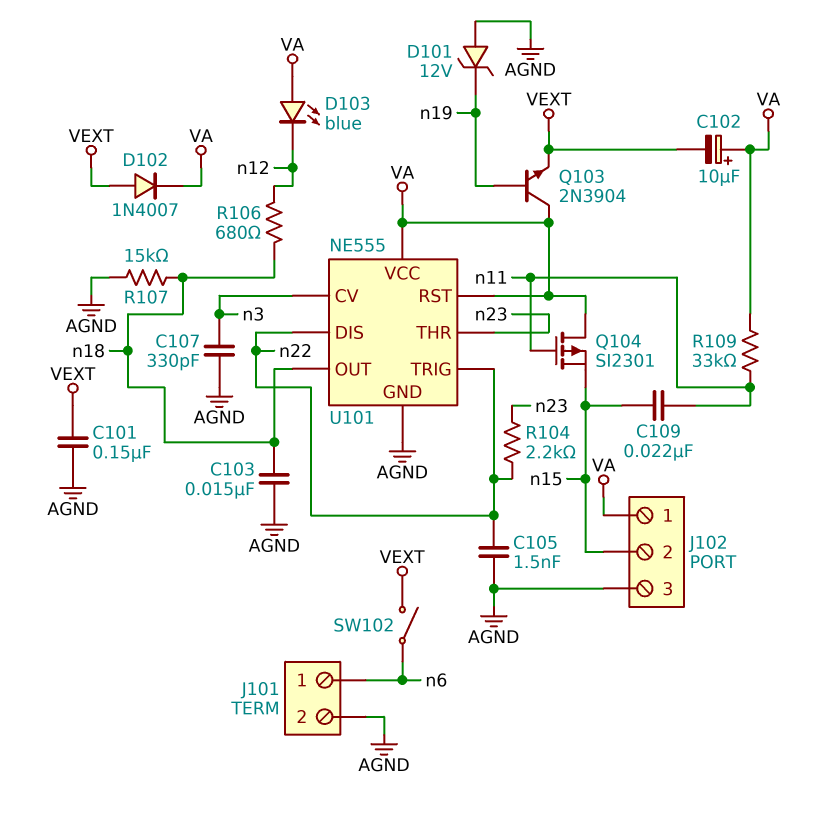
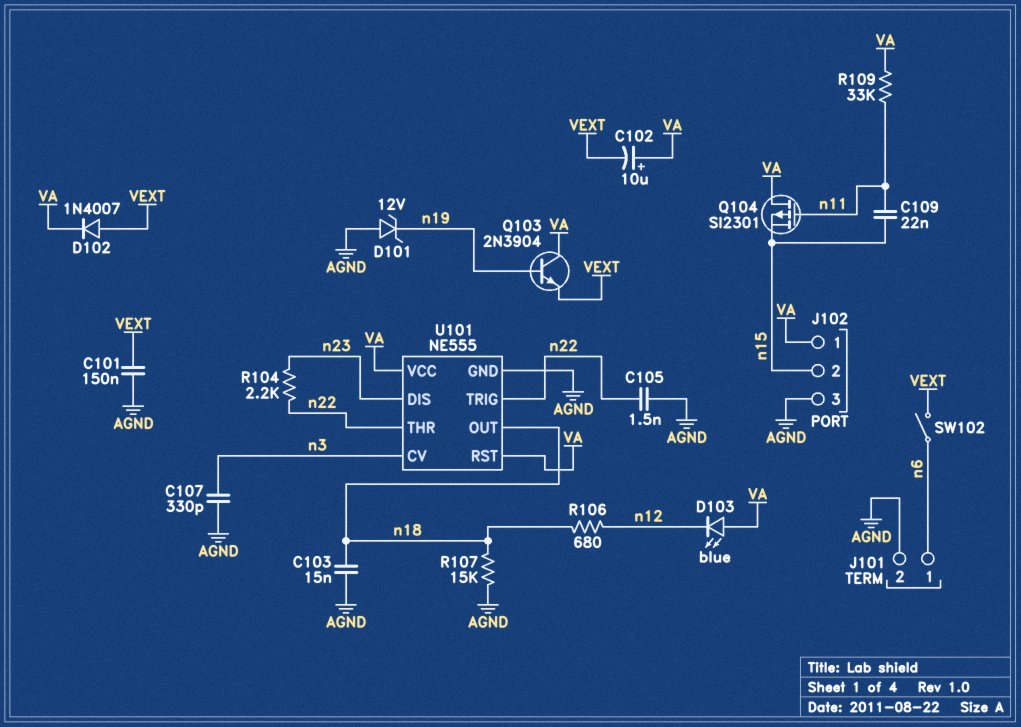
U101 pin DIS: n22 -> n23
U101 pin THR: n23 -> n22

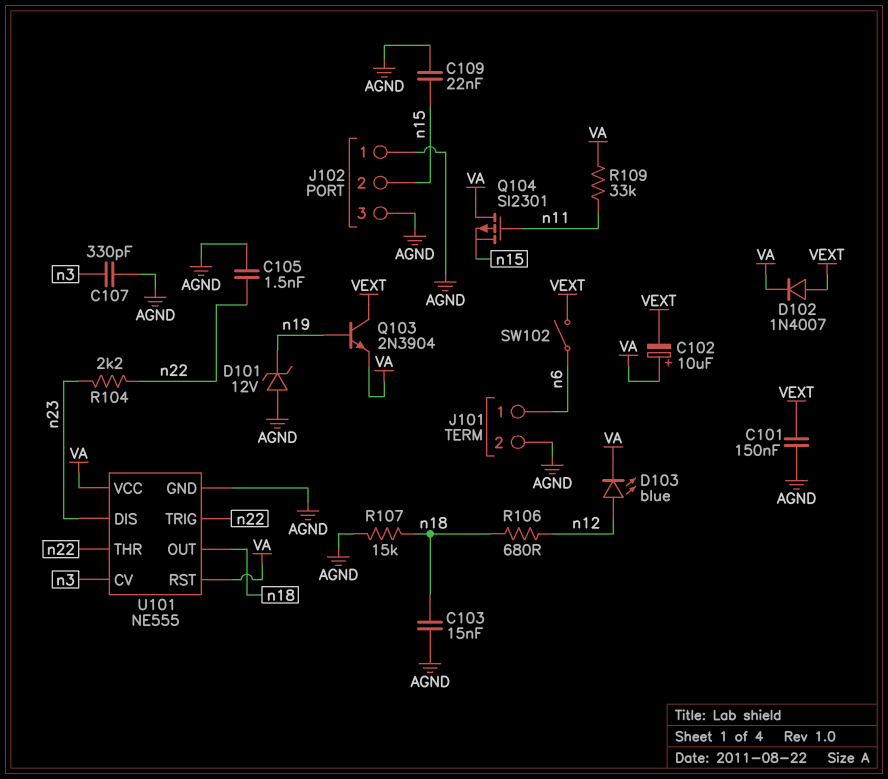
C109: 22nF (n11, n15) -> 22nF (AGND, n15)
D103: LED blue (A VA, K n12) -> LED blue (A n12, K VA)
J102 pin 1: VA -> AGND
Q103: NPN 2N3904 (B n19, C VA, E VEXT) -> NPN 2N3904 (B n19, C VEXT, E VA)

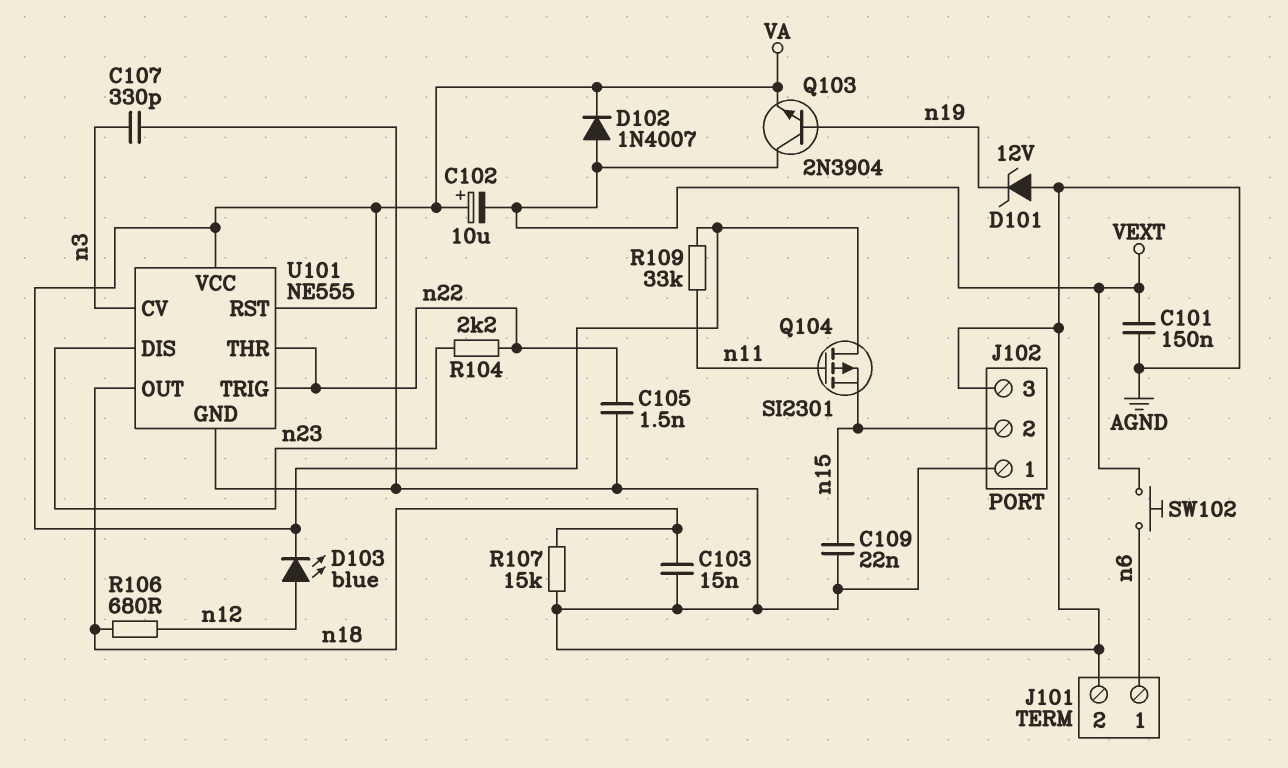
SW102: switch (VEXT, n6) -> button (VEXT, n6)

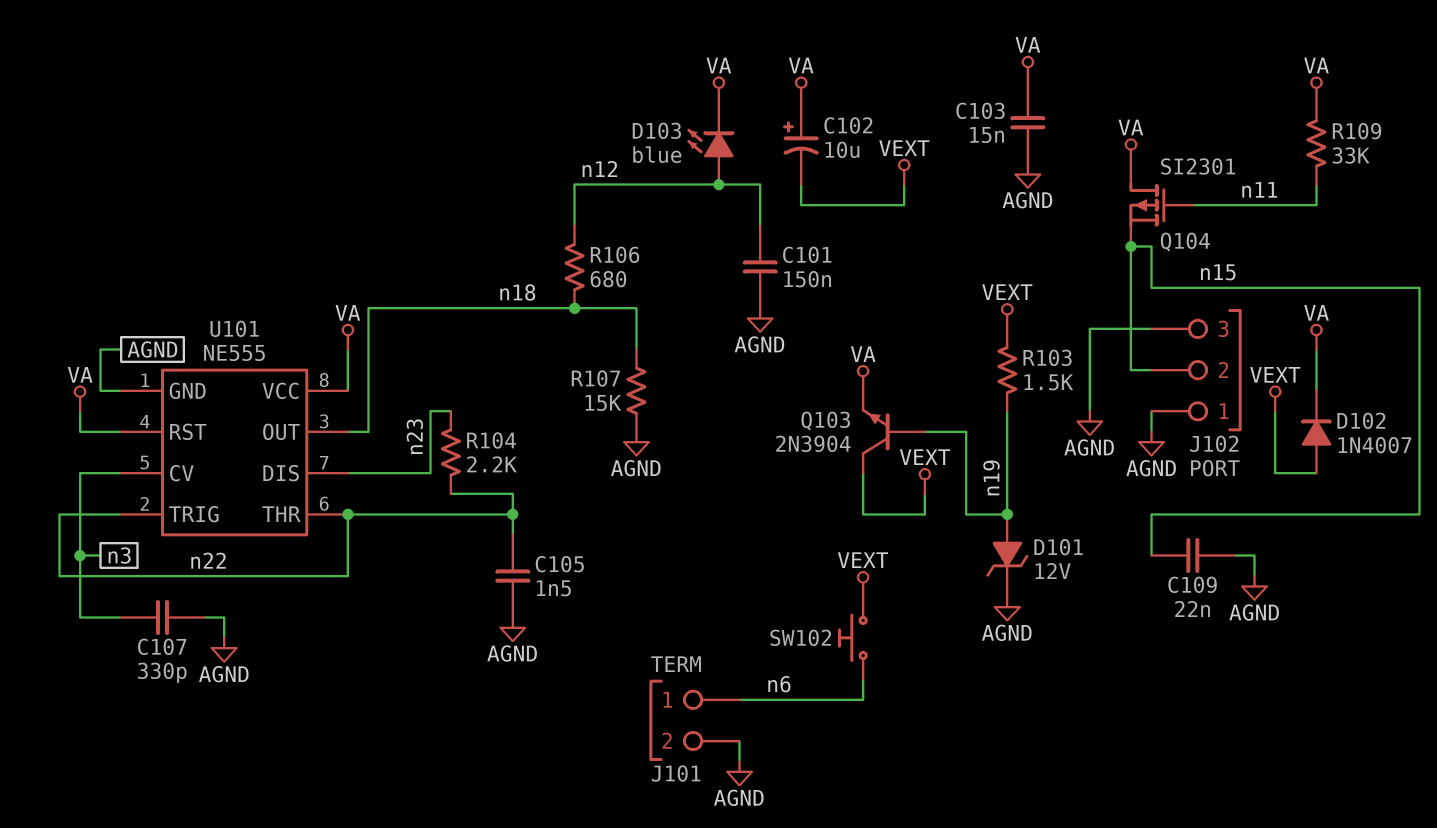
C101: 150nF (AGND, VEXT) -> 150nF (AGND, n12)
C103: 15nF (AGND, n18) -> 15nF (AGND, VA)
D101: zener 12V (A AGND, K n19) -> zener 12V (A n19, K AGND)
R103: none -> 1.5k (VEXT, n19)

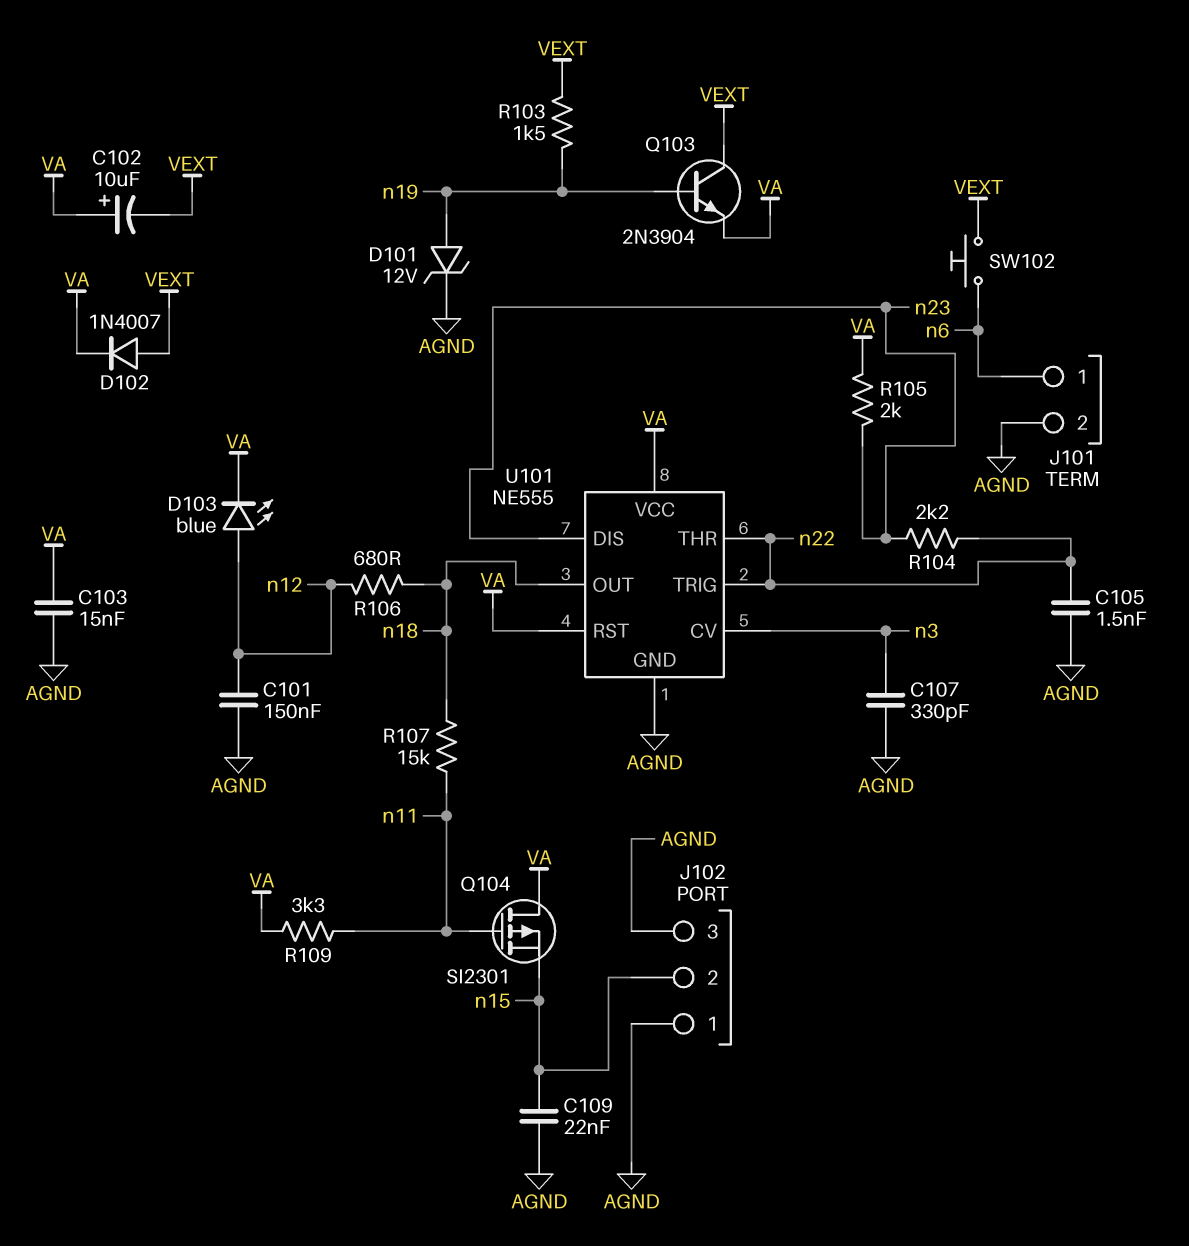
R105: none -> 2k (VA, n23)
R107: 15k (AGND, n18) -> 15k (n11, n18)
R109: 33k (VA, n11) -> 3.3k (VA, n11)

